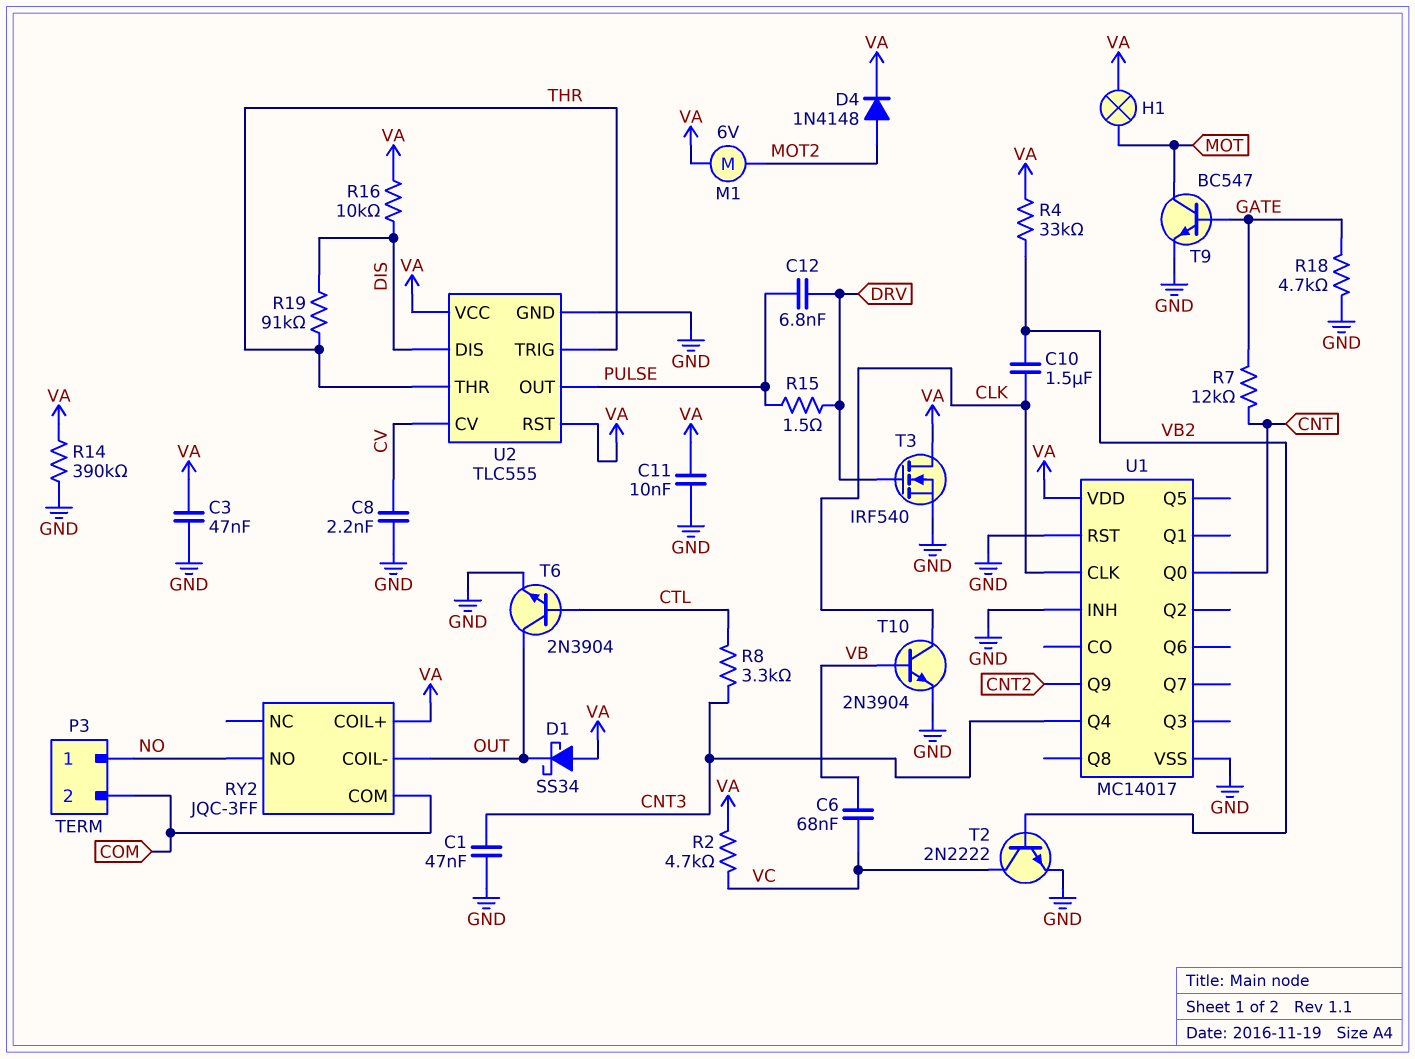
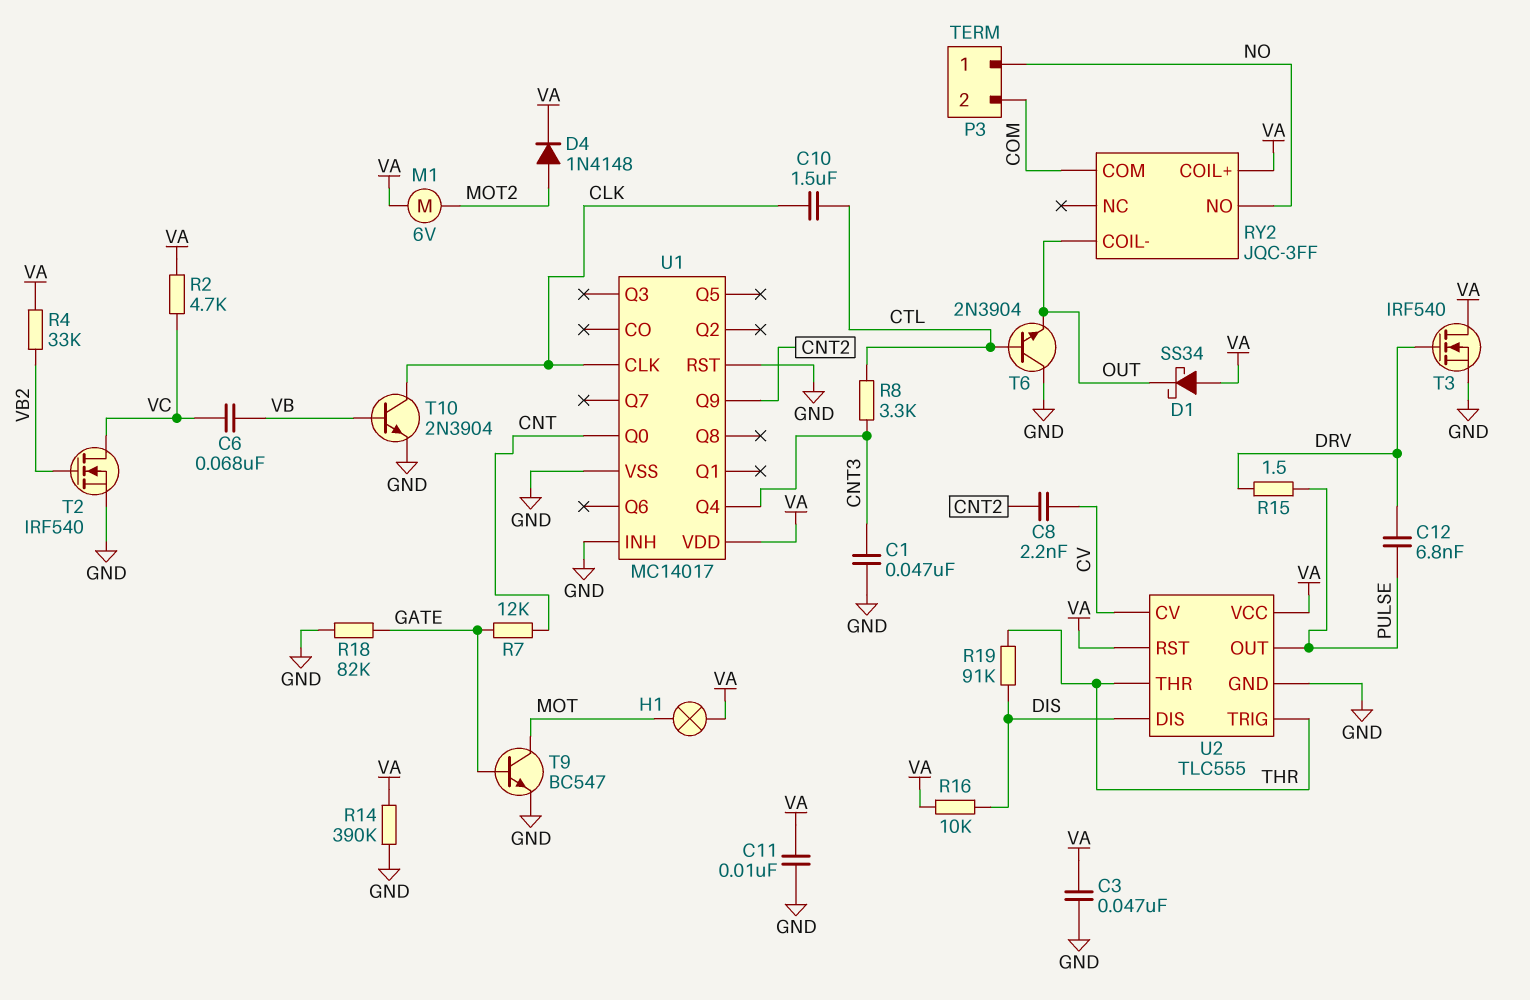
C8: 2.2nF (CV, GND) -> 2.2nF (CNT2, CV)
C10: 1.5uF (CLK, VB2) -> 1.5uF (CLK, CTL)
R18: 4.7k (GATE, GND) -> 82k (GATE, GND)
T2: NPN 2N2222 (B VB2, C VC, E GND) -> NMOS IRF540 (G VB2, D VC, S GND)
T6: NPN 2N3904 (B CTL, C OUT, E GND) -> NPN 2N3904 (B CTL, C GND, E OUT)

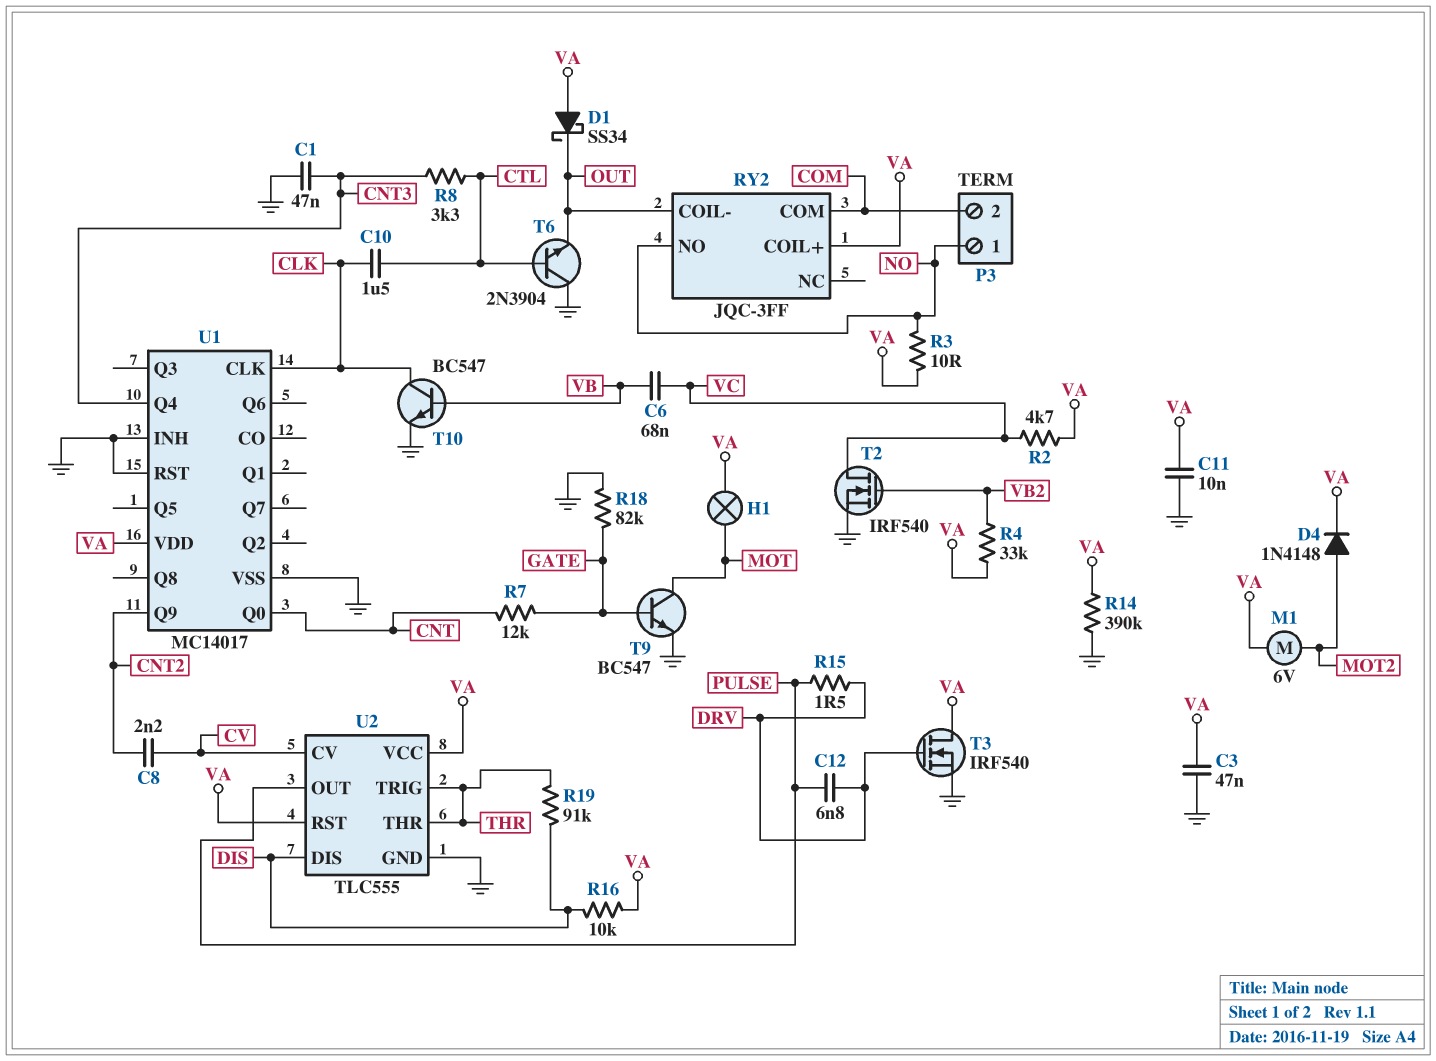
R3: none -> 10 (NO, VA)
T10: NPN 2N3904 (B VB, C CLK, E GND) -> NPN BC547 (B VB, C CLK, E GND)

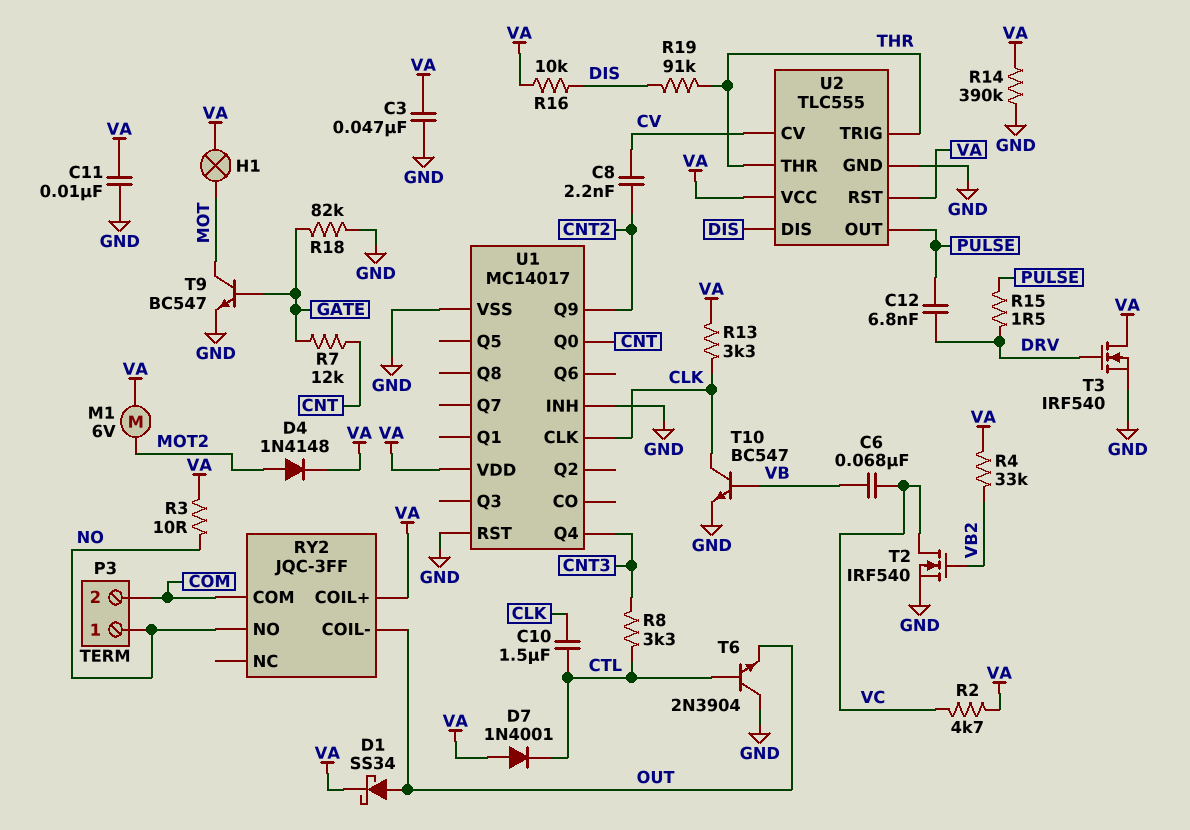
C1: 47nF (CNT3, GND) -> none
D1: schottky SS34 (A VA, K OUT) -> schottky SS34 (A OUT, K VA)
D7: none -> diode 1N4001 (A VA, K CTL)
R13: none -> 3.3k (CLK, VA)

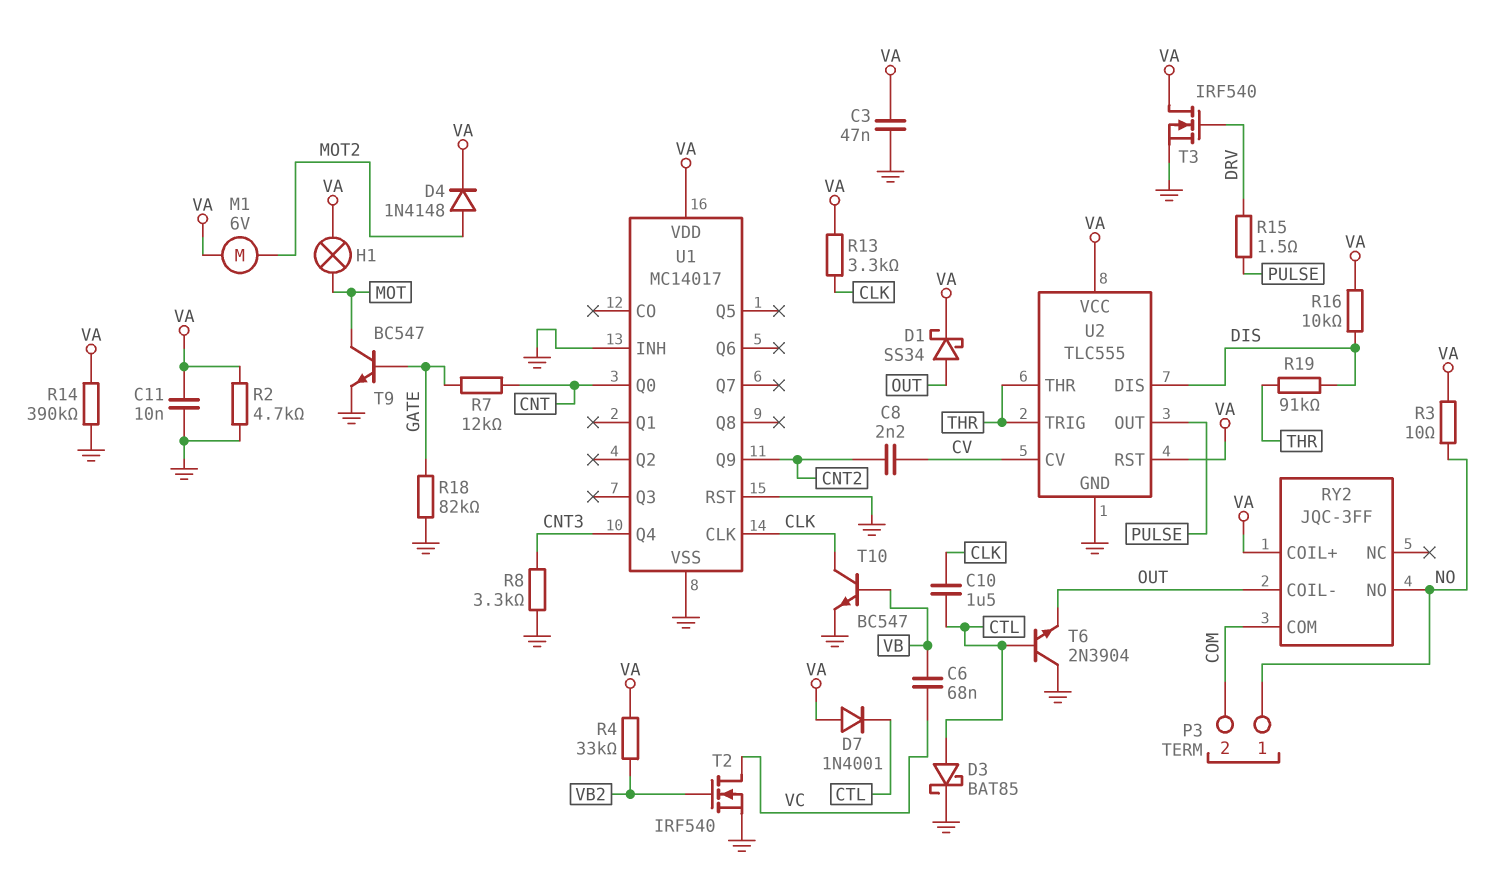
C12: 6.8nF (DRV, PULSE) -> none
D3: none -> schottky BAT85 (A CTL, K GND)
R2: 4.7k (VA, VC) -> 4.7k (GND, VA)
R8: 3.3k (CNT3, CTL) -> 3.3k (CNT3, GND)

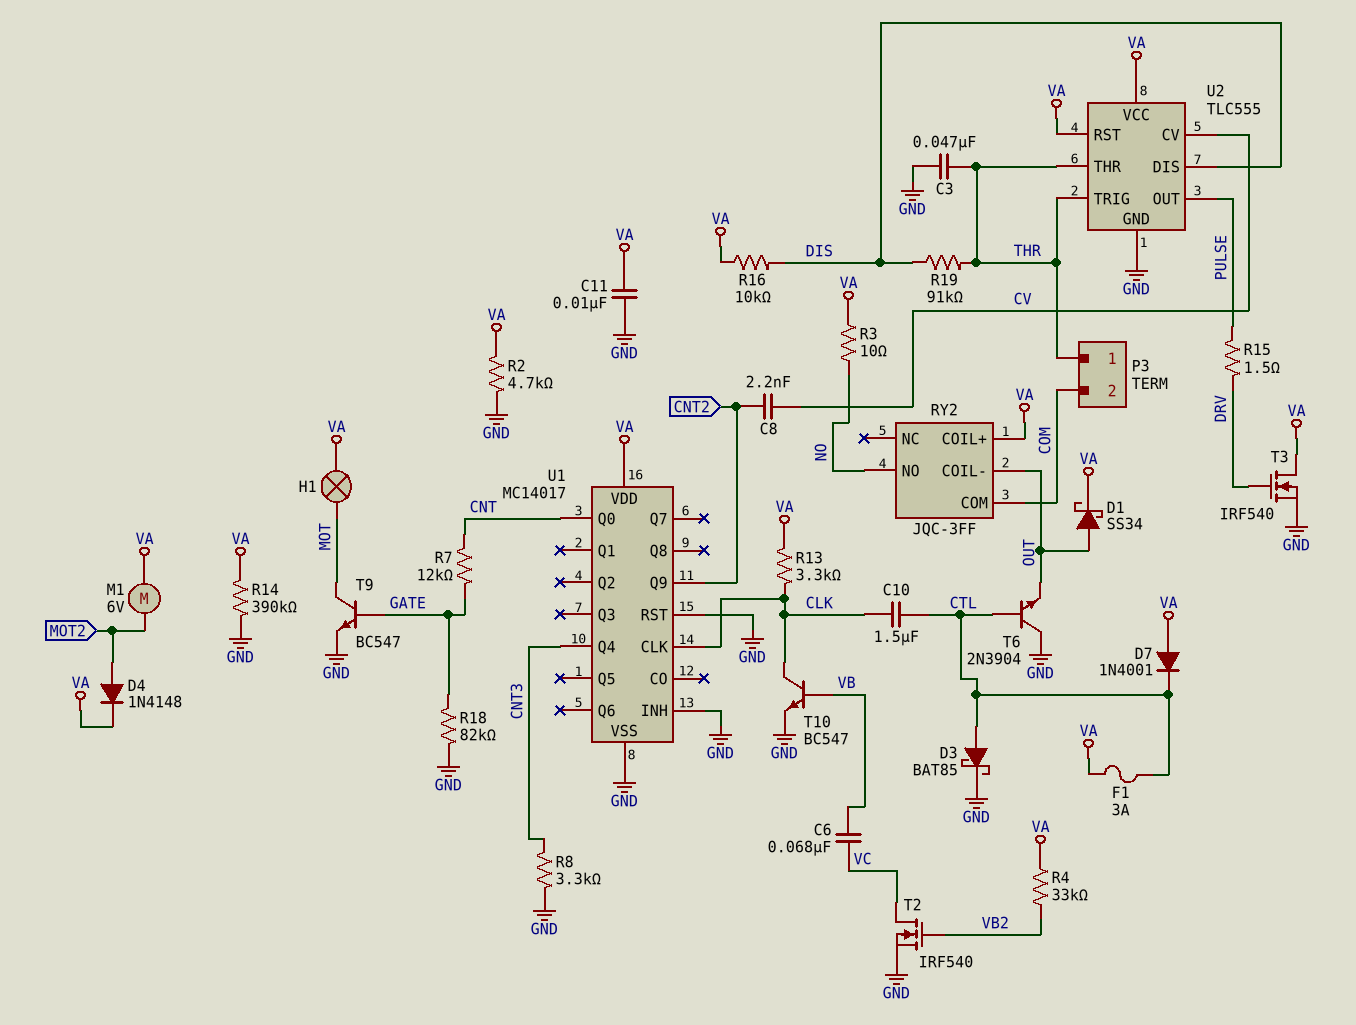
C3: 47nF (GND, VA) -> 47nF (GND, THR)
F1: none -> 3A (CTL, VA)
P3 pin 1: NO -> THR

